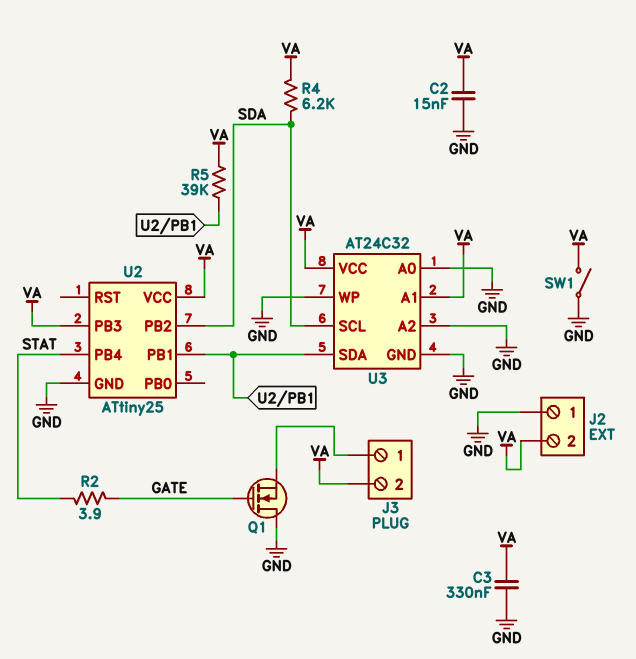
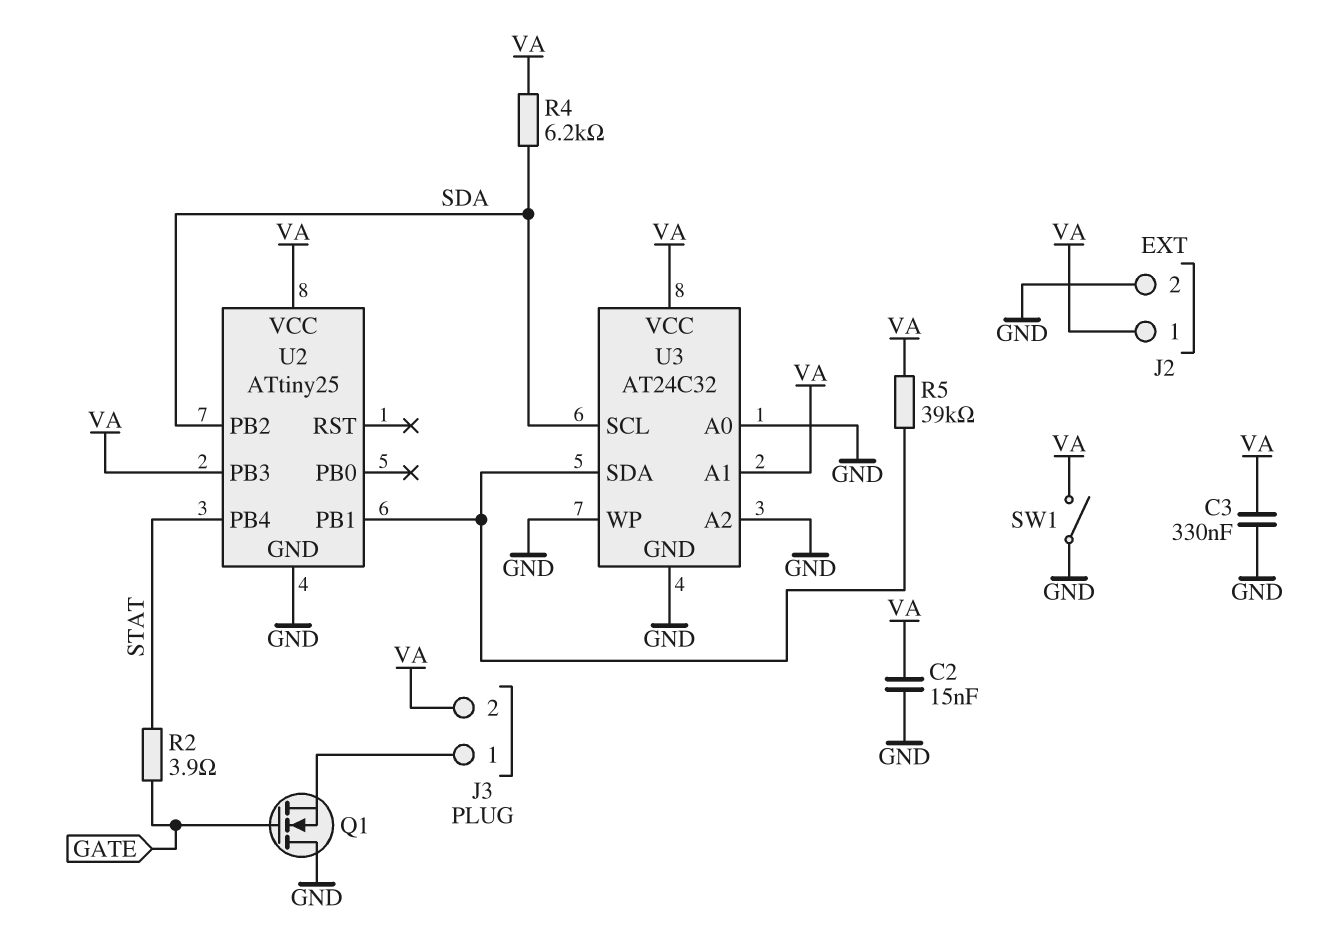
J2 pin 1: GND -> VA
J2 pin 2: VA -> GND

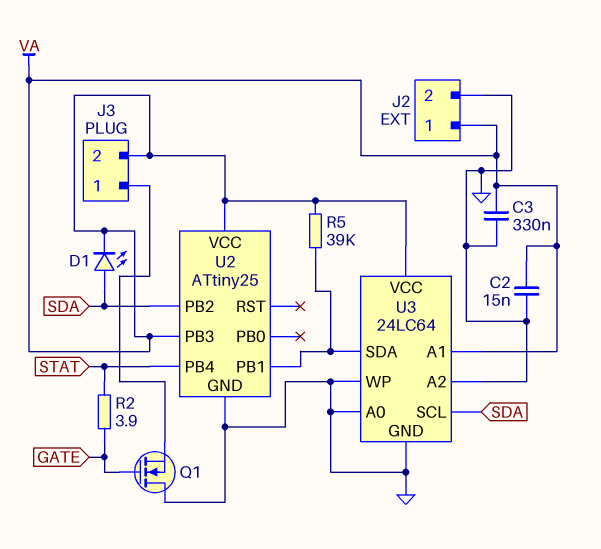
D1: none -> LED (A SDA, K VA)
R4: 6.2k (SDA, VA) -> none
SW1: switch (GND, VA) -> none
U3: AT24C32 -> 24LC64

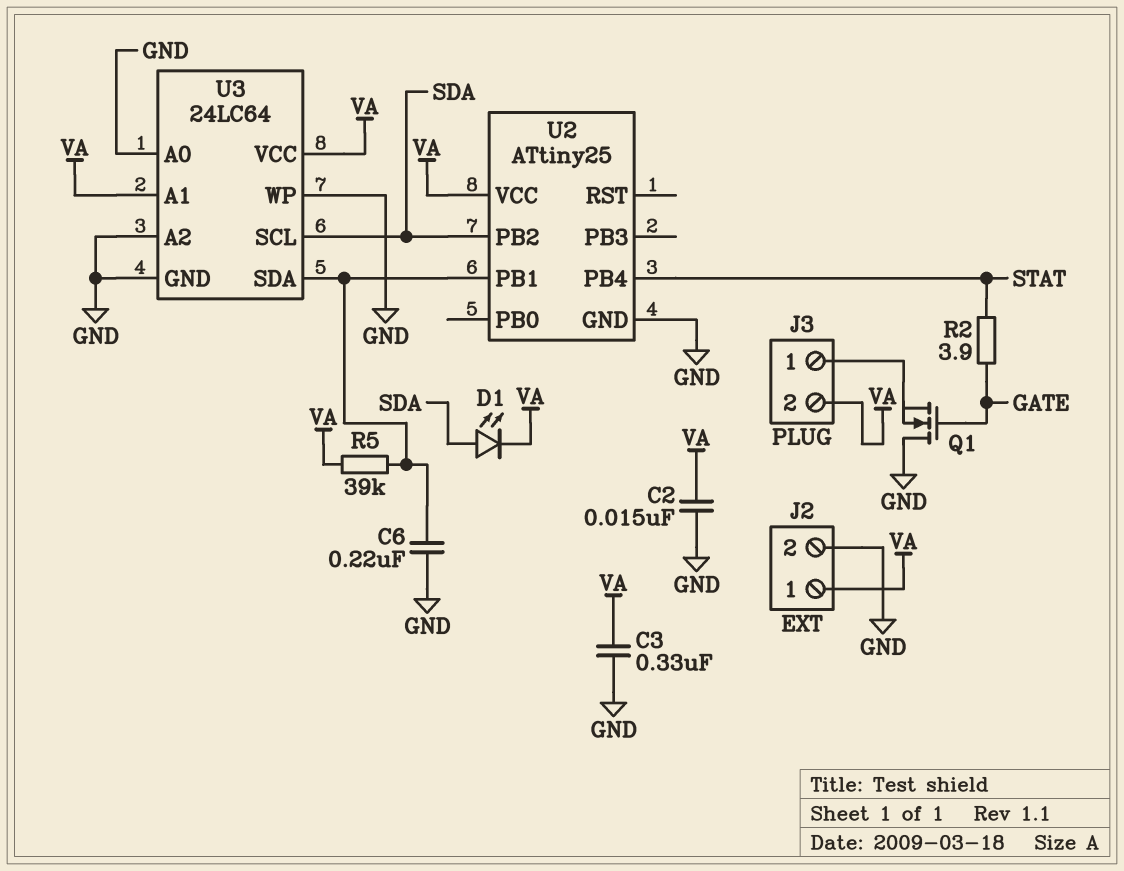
C6: none -> 220nF (GND, U2/PB1)
U2 pin PB3: VA -> none

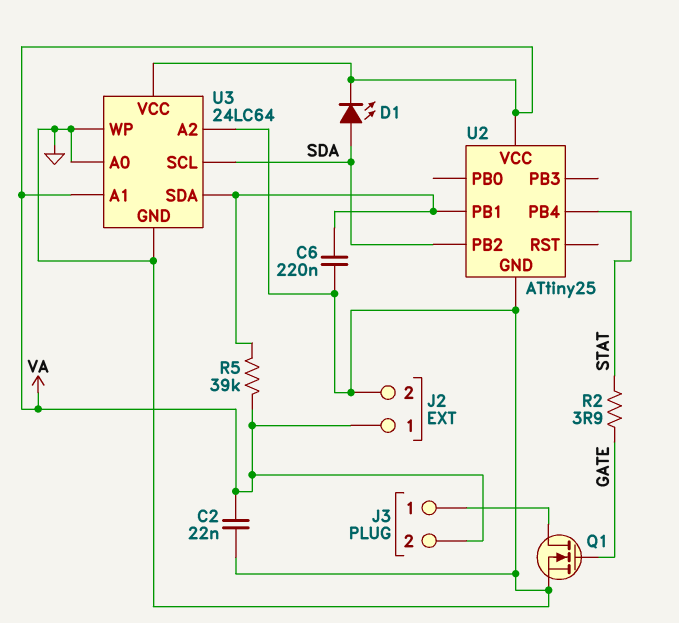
C2: 15nF (GND, VA) -> 22nF (GND, VA)
C3: 330nF (GND, VA) -> none
Q1: NMOS (G GATE, D GND, S J3/1) -> NMOS (G GATE, D J3/1, S GND)

